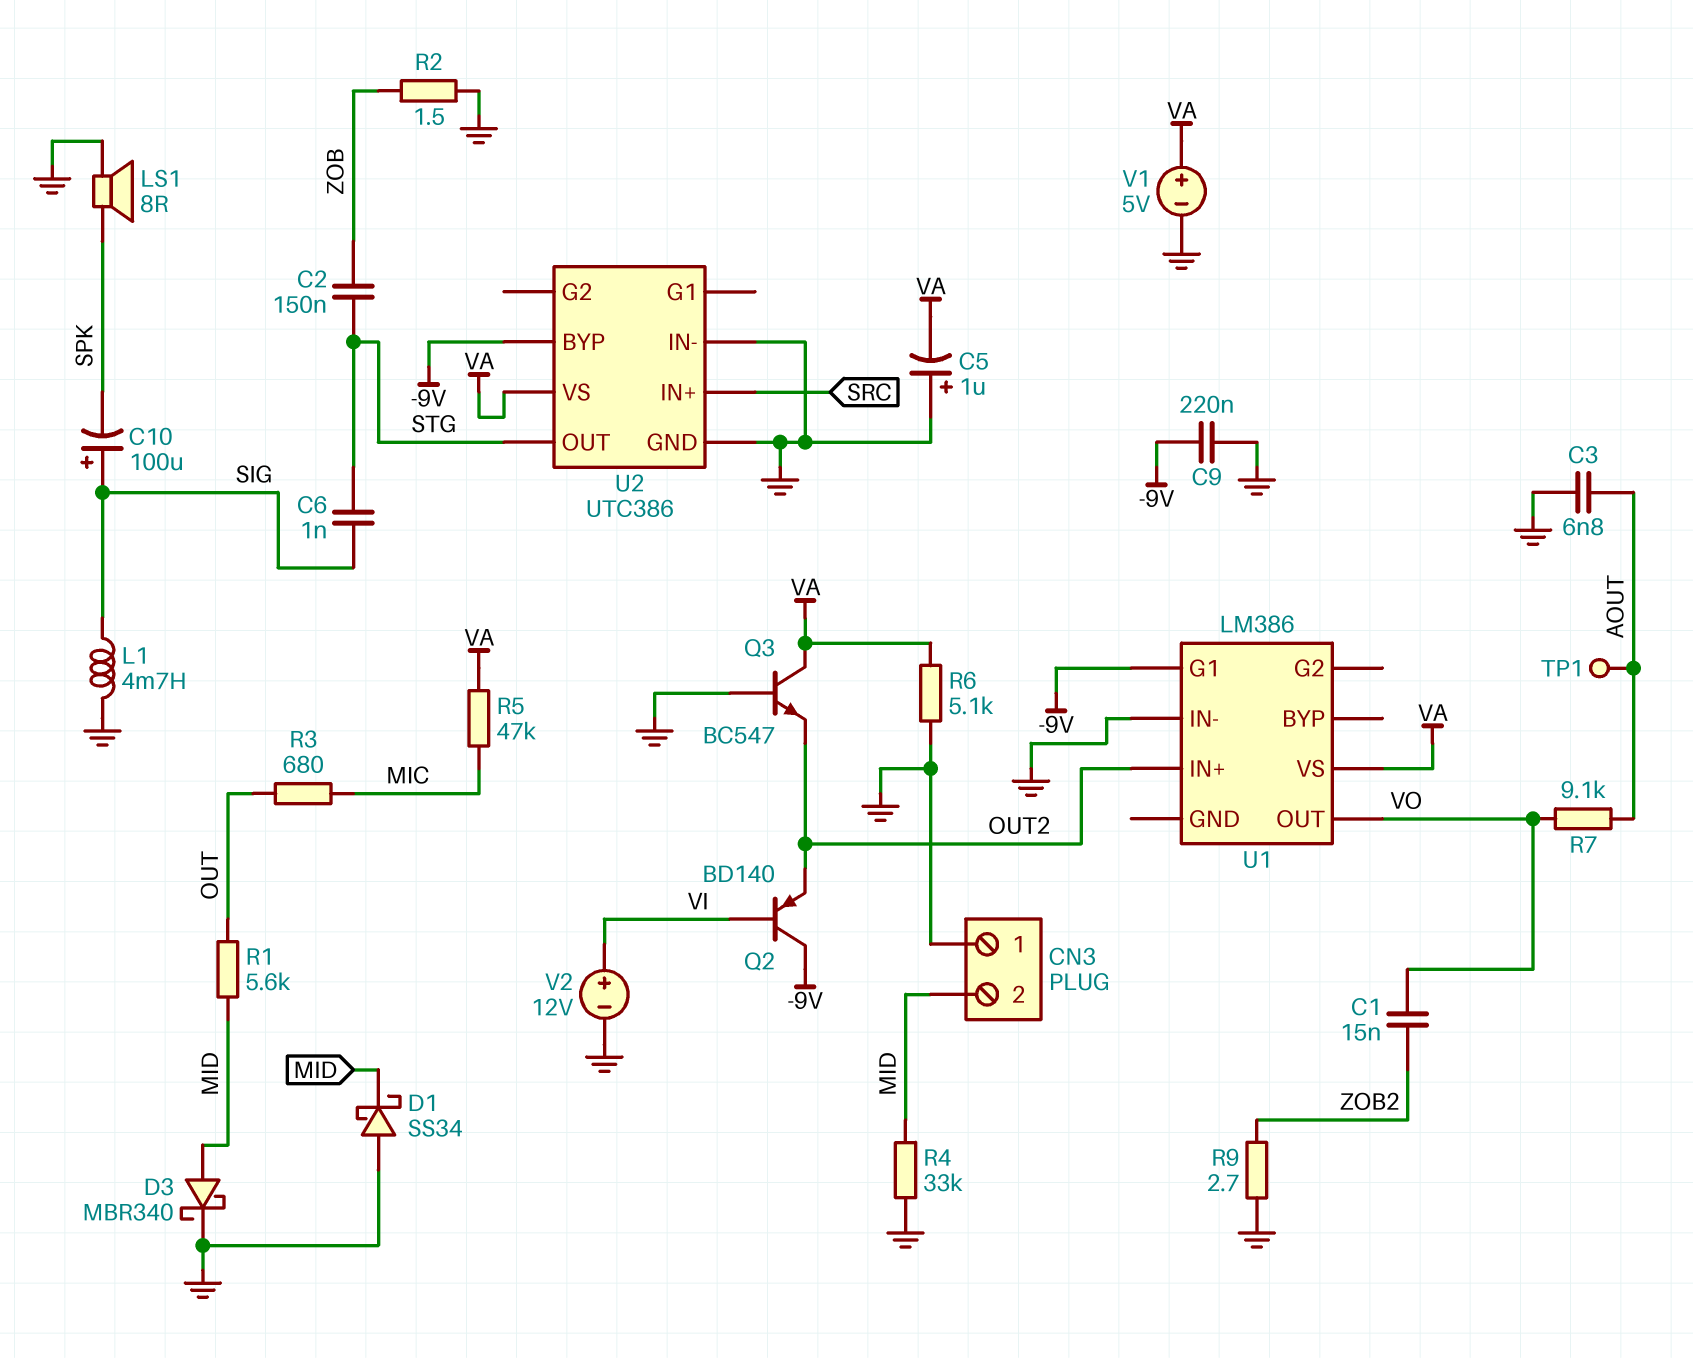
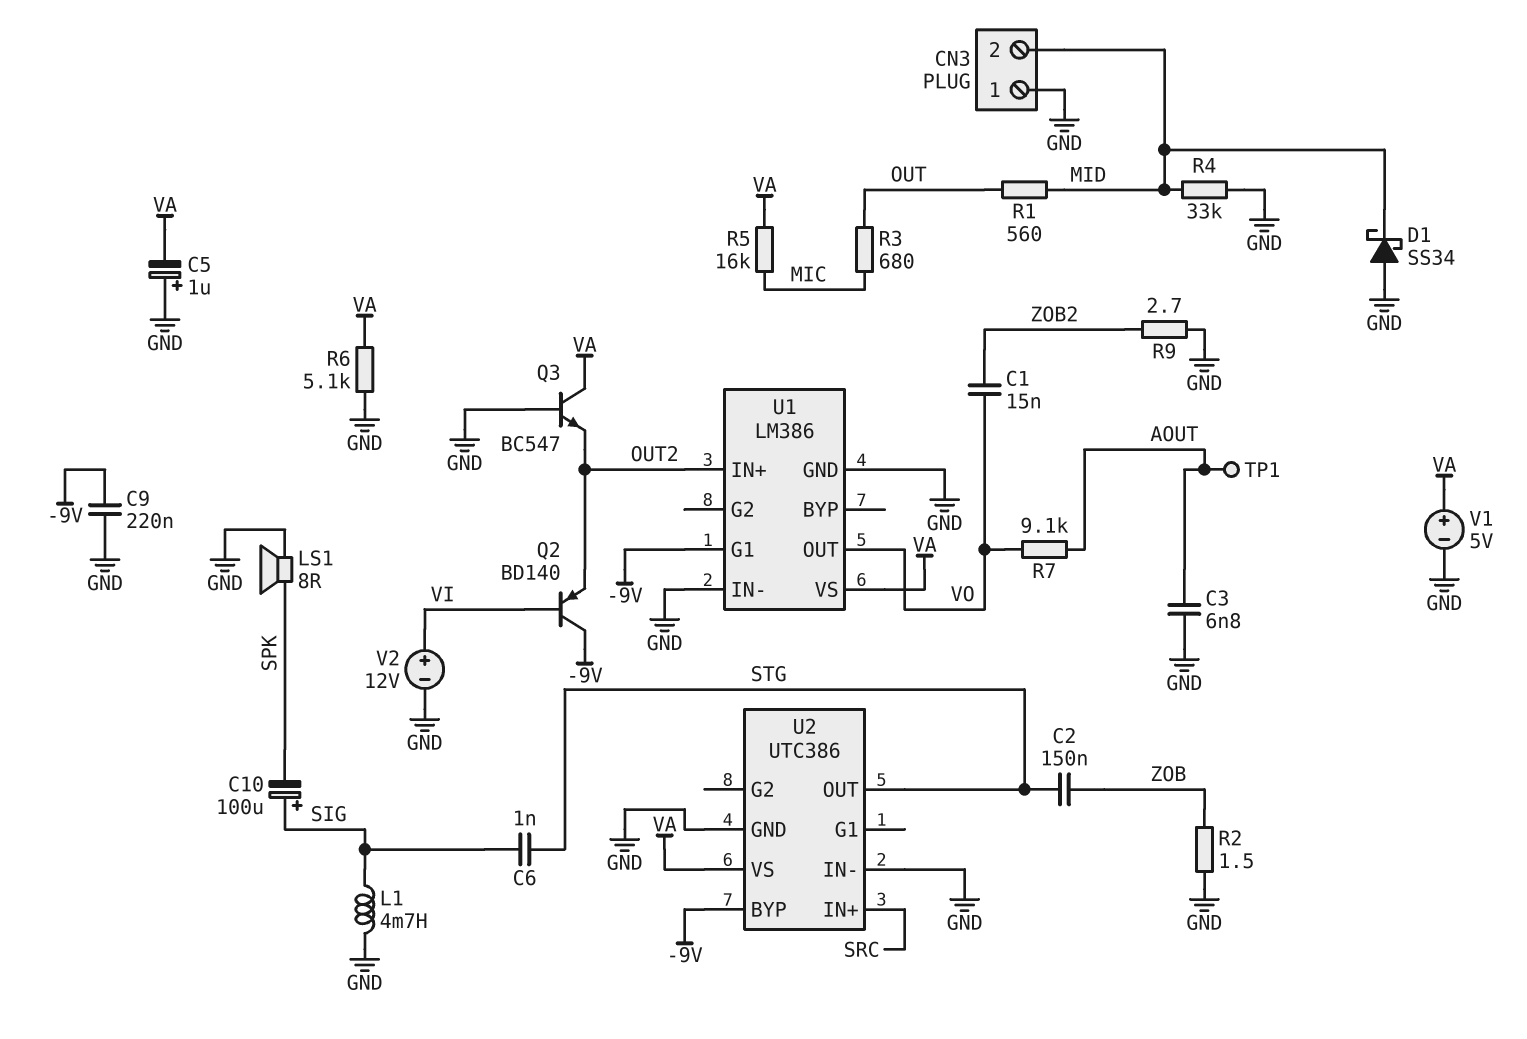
D3: schottky MBR340 (A MID, K GND) -> none
R1: 5.6k (MID, OUT) -> 560 (MID, OUT)
R5: 47k (MIC, VA) -> 16k (MIC, VA)
U1 pin GND: none -> GND

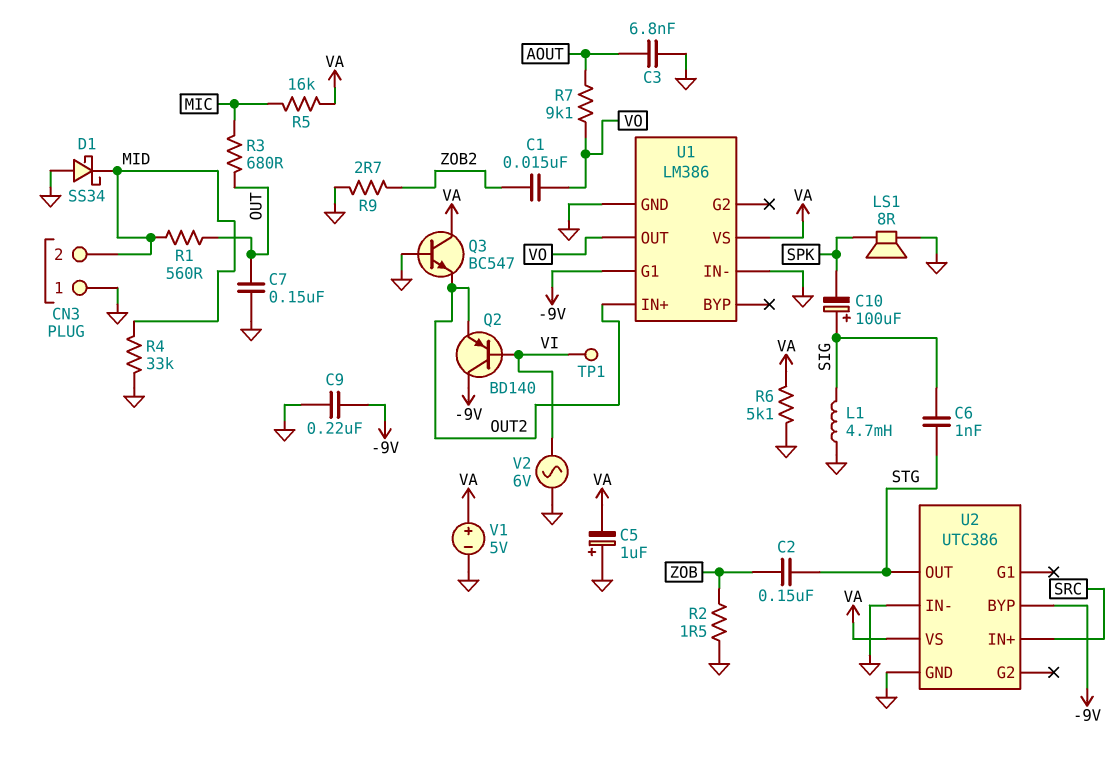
C7: none -> 150nF (GND, OUT)
TP1: test point (AOUT) -> test point (VI)
V2: 12V (plus VI, minus GND) -> AC 6V (GND, VI)

